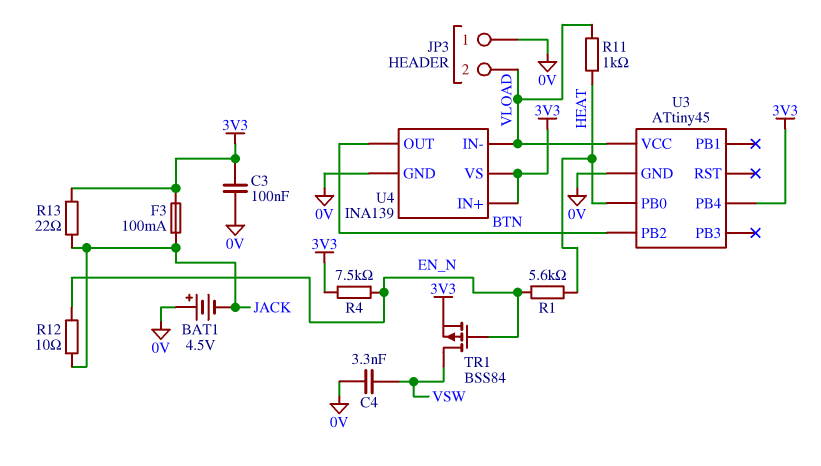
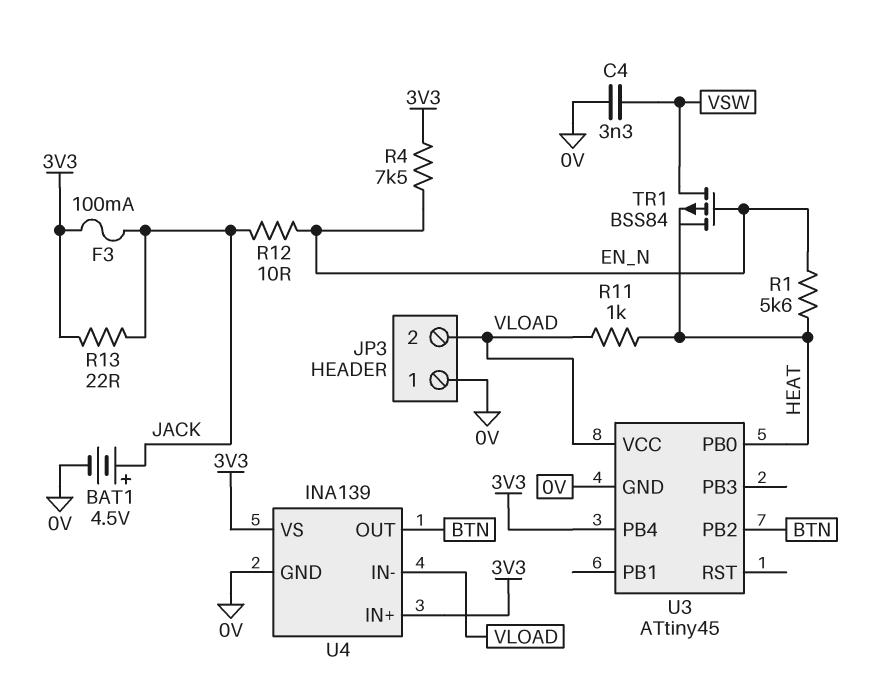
BAT1: 4.5V (plus 0V, minus JACK) -> 4.5V (plus JACK, minus 0V)
C3: 100nF (0V, 3V3) -> none
TR1: PMOS BSS84 (G EN_N, D VSW, S 3V3) -> PMOS BSS84 (G EN_N, D VSW, S HEAT)

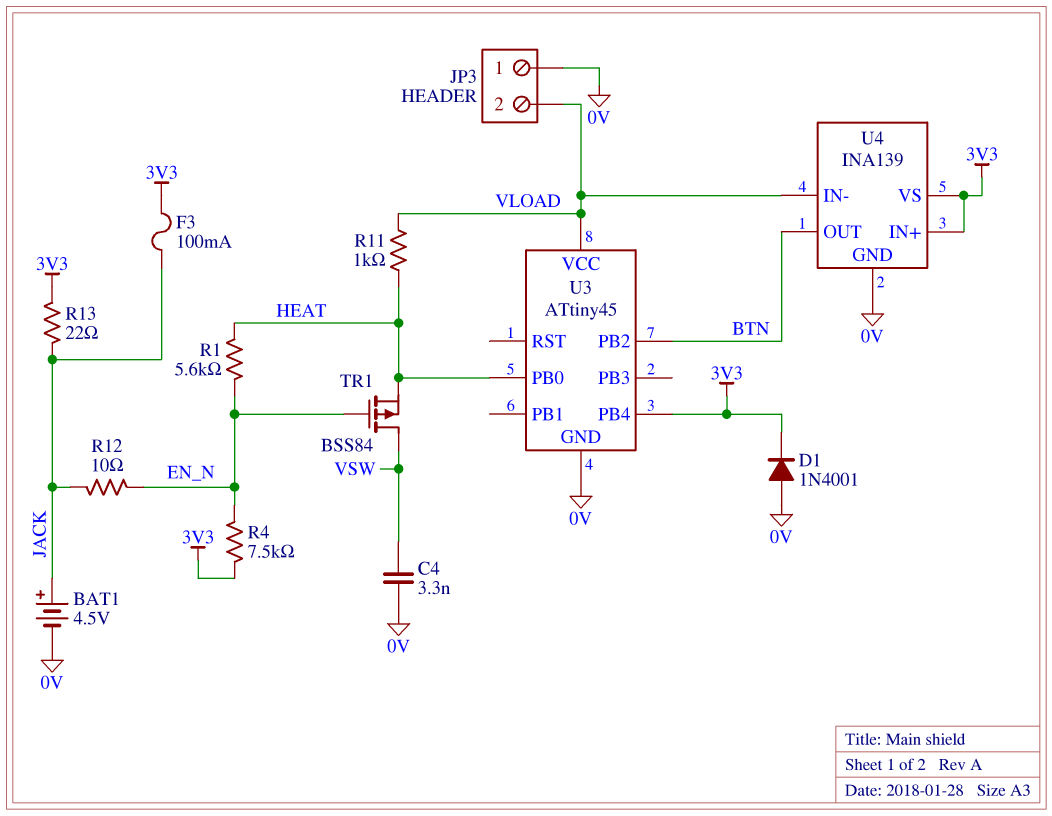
D1: none -> diode 1N4001 (A 0V, K 3V3)

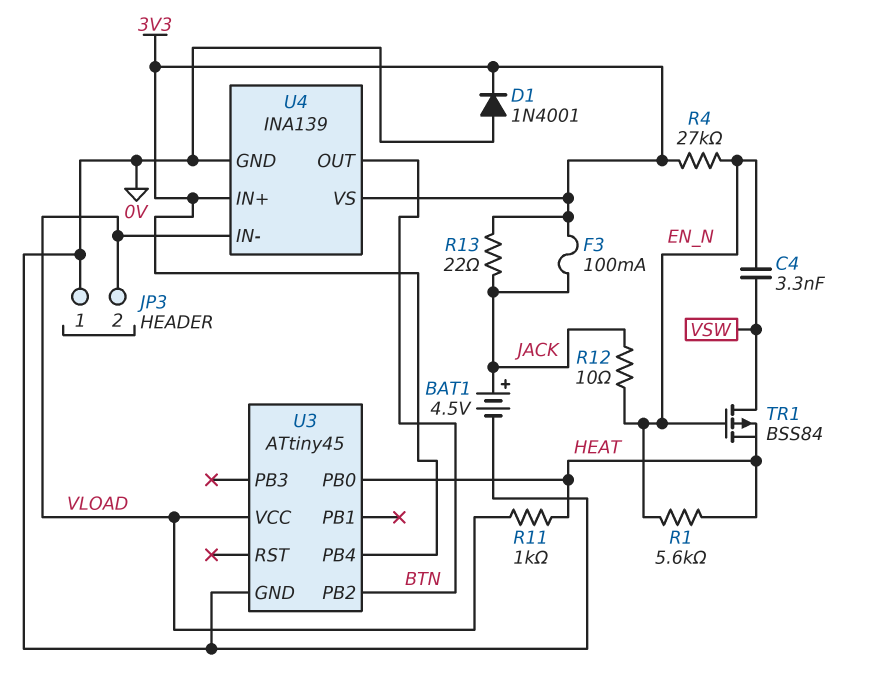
C4: 3.3nF (0V, VSW) -> 3.3nF (EN_N, VSW)
R4: 7.5k (3V3, EN_N) -> 27k (3V3, EN_N)

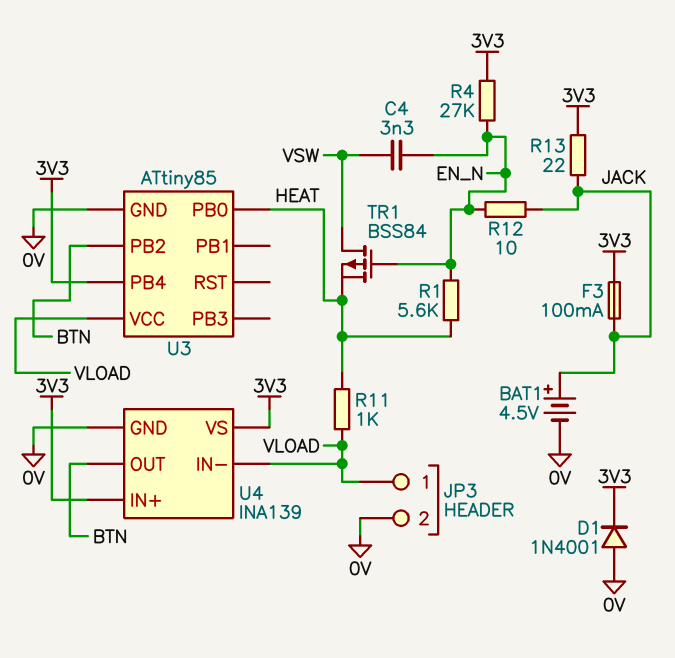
JP3 pin 1: 0V -> VLOAD
JP3 pin 2: VLOAD -> 0V
U3: ATtiny45 -> ATtiny85

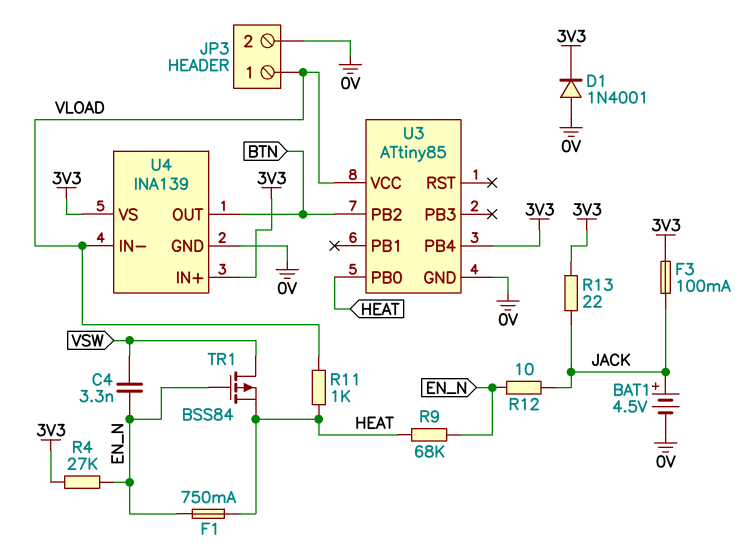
F1: none -> 750mA (EN_N, HEAT)
R1: 5.6k (EN_N, HEAT) -> none
R9: none -> 68k (EN_N, HEAT)

